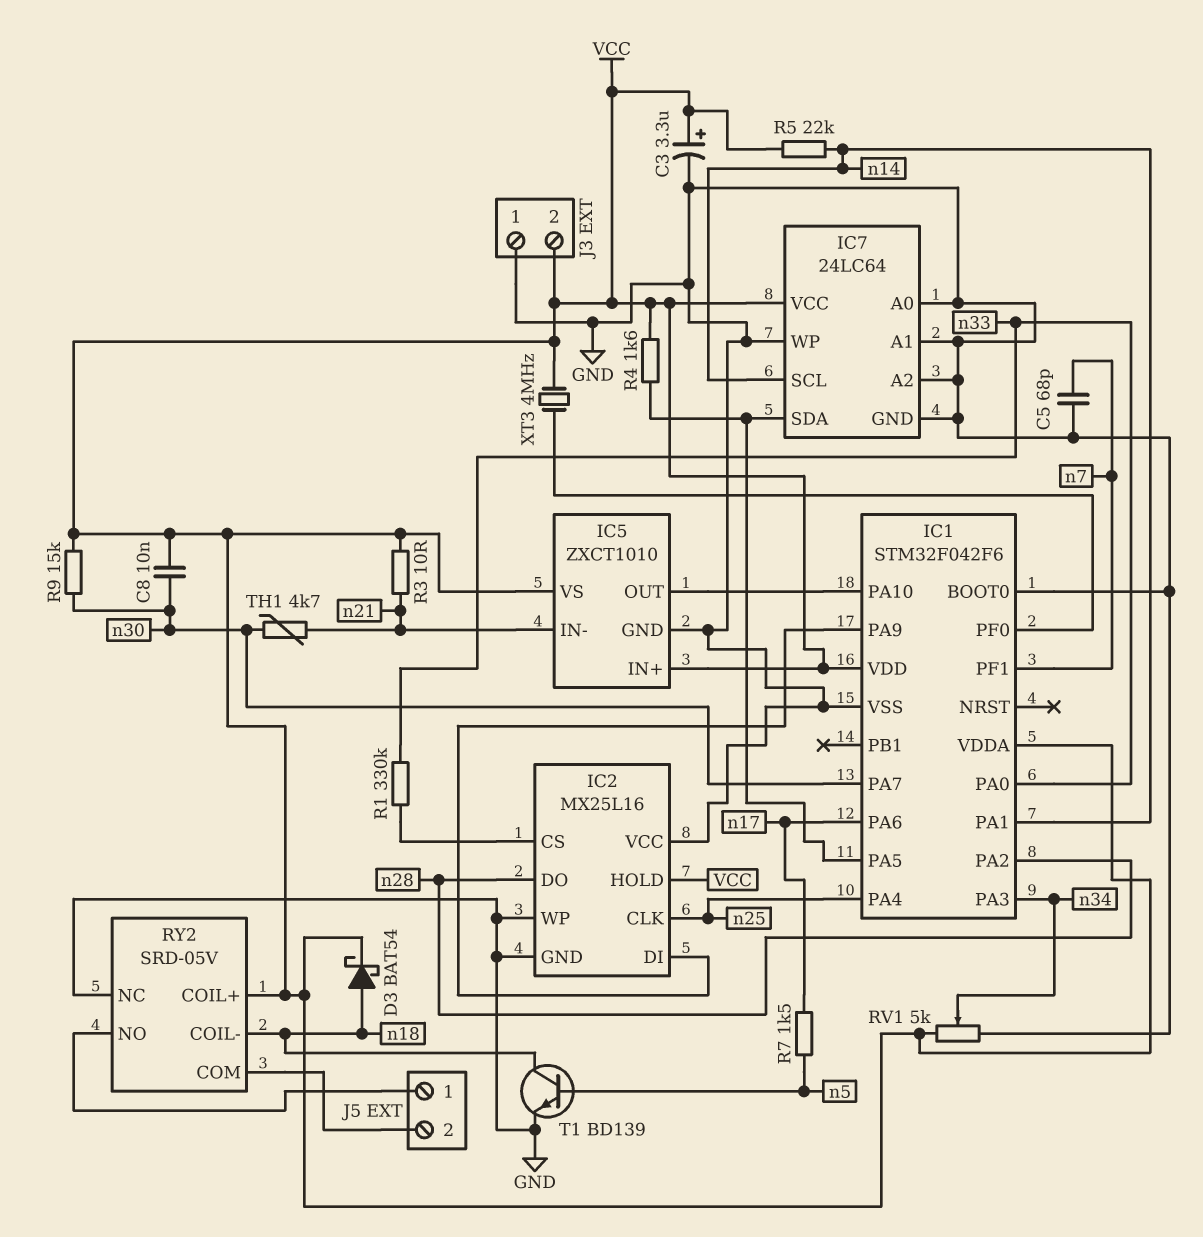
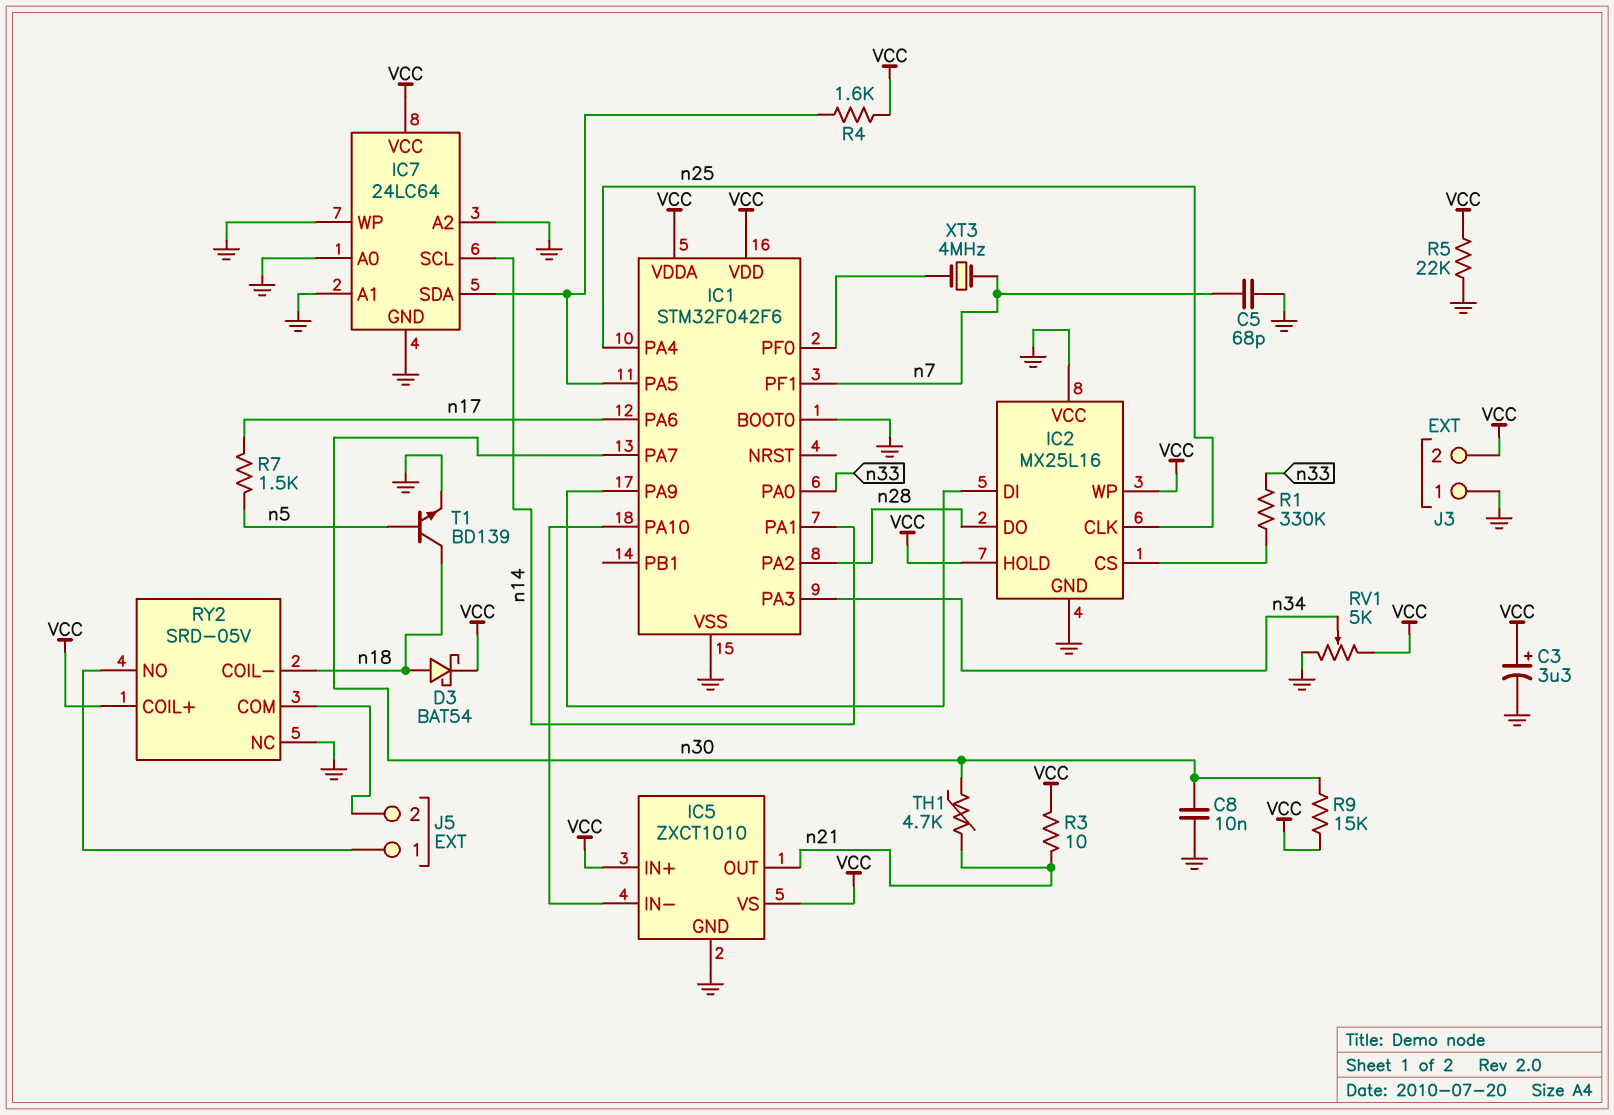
C8: 10nF (VCC, n30) -> 10nF (GND, n30)
IC2 pin WP: GND -> VCC
IC5 pin IN-: n21 -> IC1/PA10
IC5 pin OUT: IC1/PA10 -> n21
R5: 22k (VCC, n14) -> 22k (GND, VCC)
XT3: 4MHz (IC1/PF0, VCC) -> 4MHz (IC1/PF0, n7)

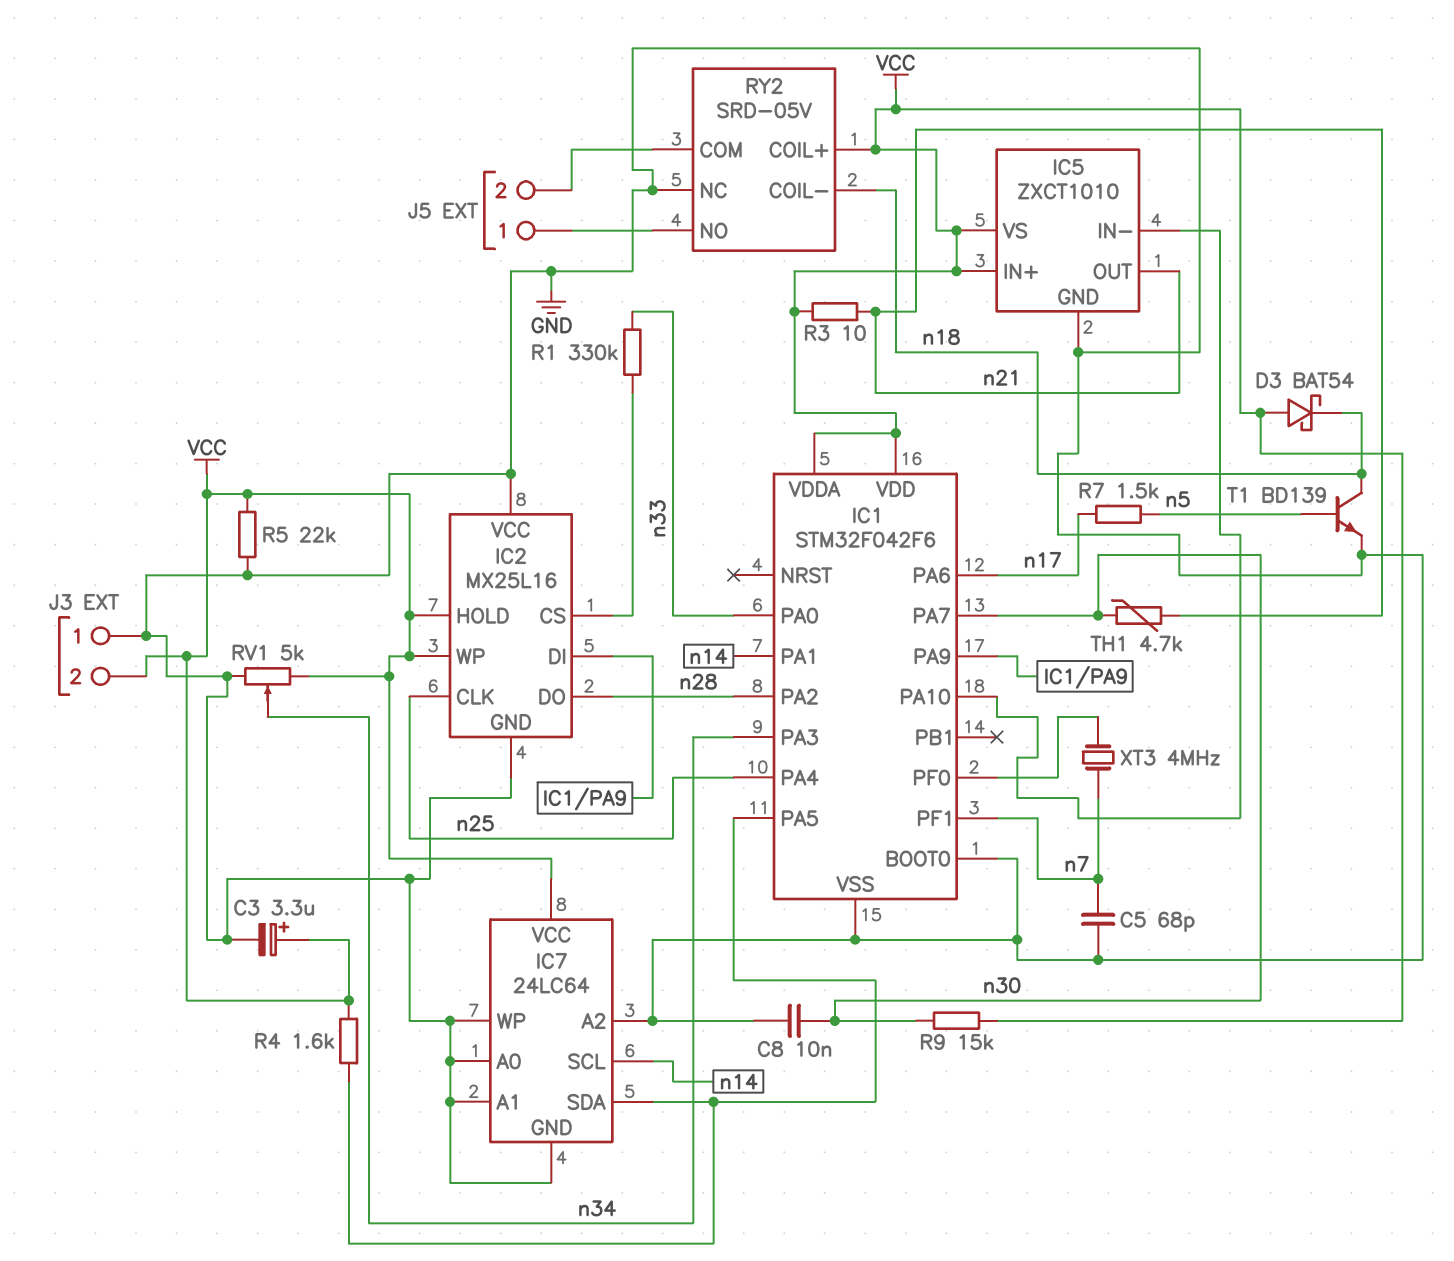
D3: schottky BAT54 (A n18, K VCC) -> schottky BAT54 (A VCC, K n18)

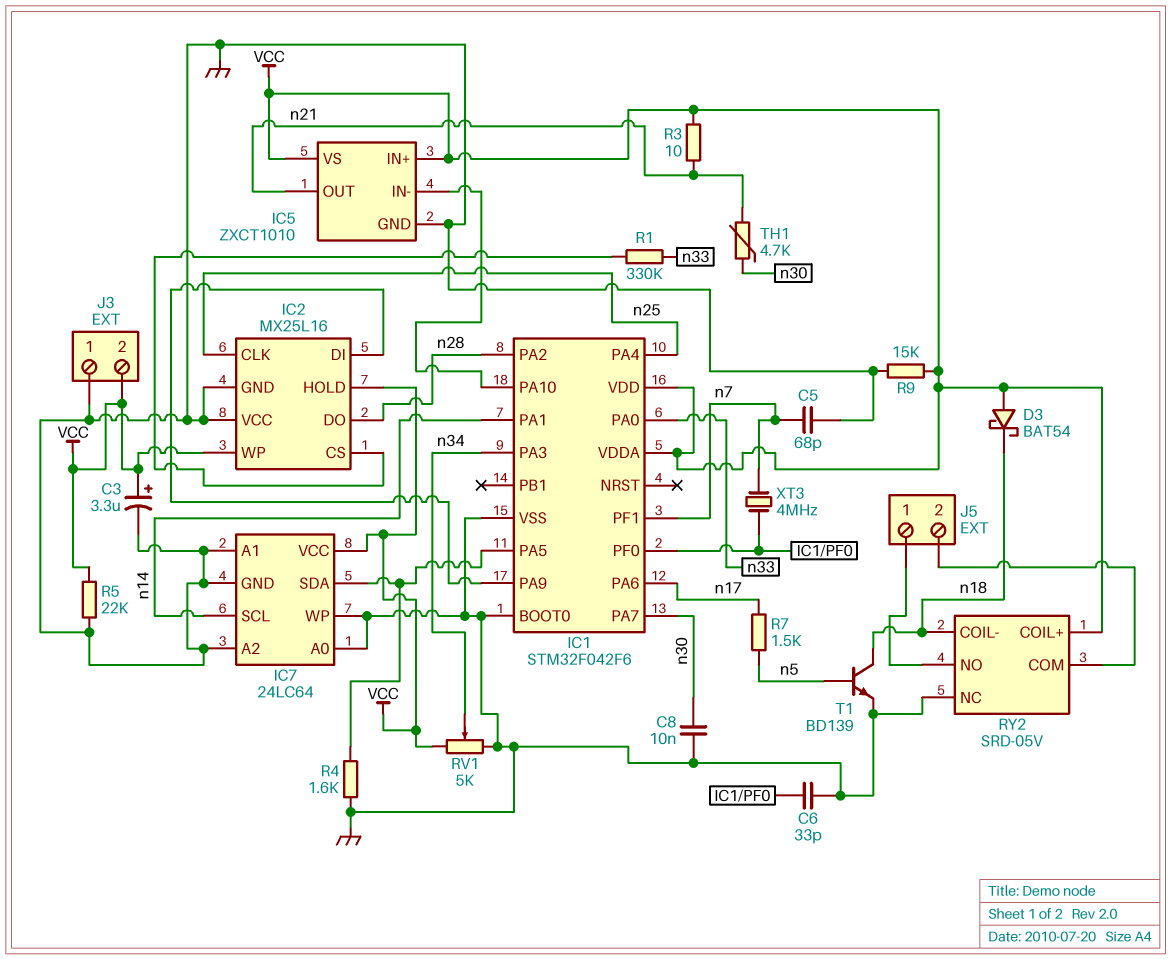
C6: none -> 33pF (GND, IC1/PF0)
R4: 1.6k (IC1/PA5, VCC) -> 1.6k (GND, IC1/PA5)
R9: 15k (VCC, n30) -> 15k (GND, VCC)

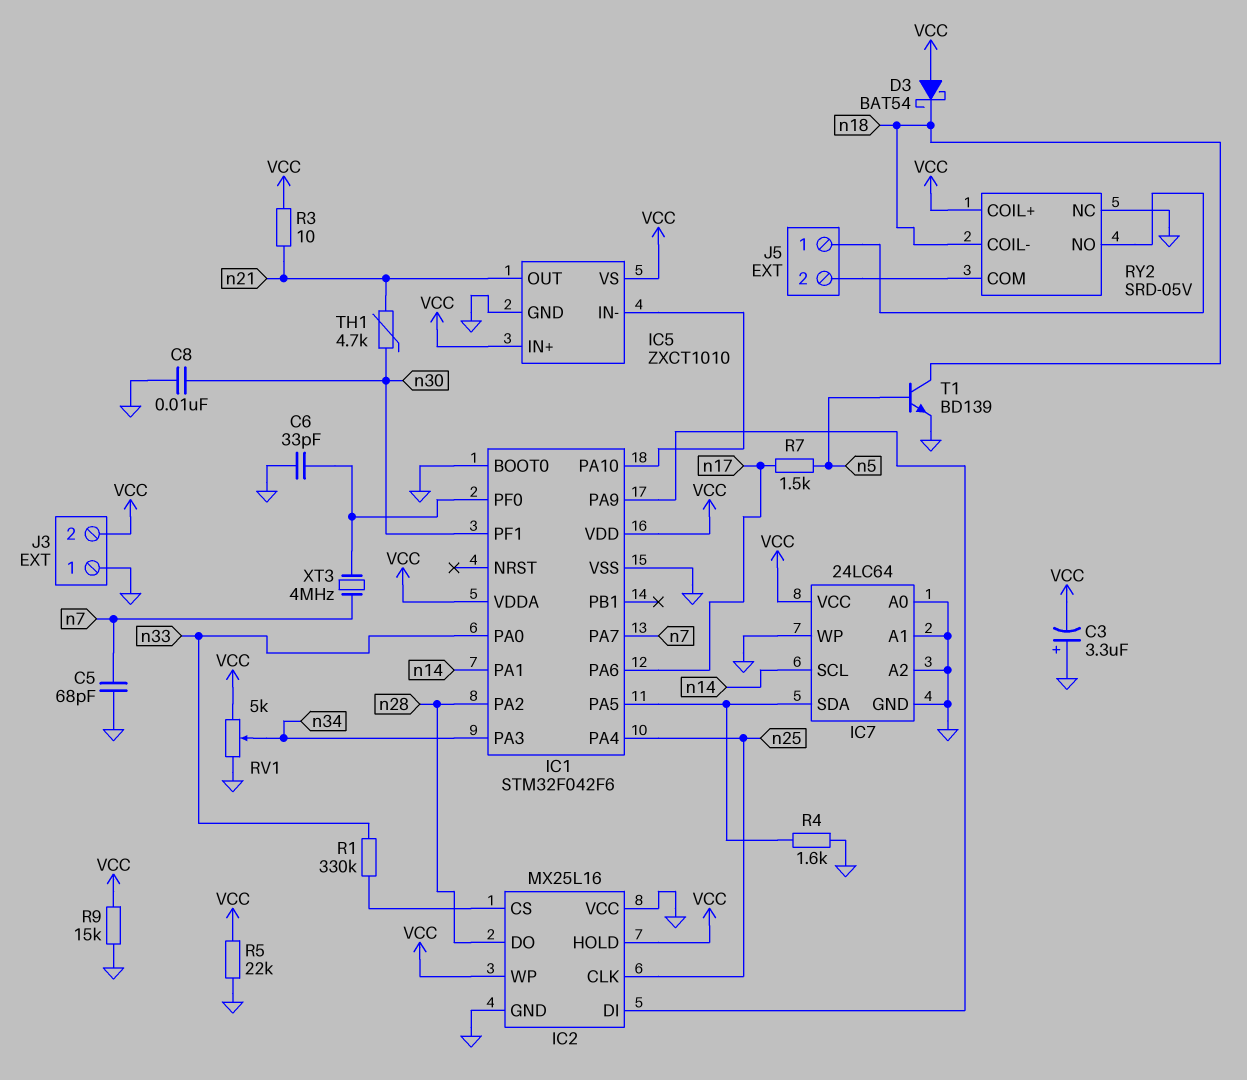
C3: 3.3uF (plus VCC, minus GND) -> 3.3uF (plus GND, minus VCC)
IC1 pin PA7: n30 -> n7
IC1 pin PF1: n7 -> n30

